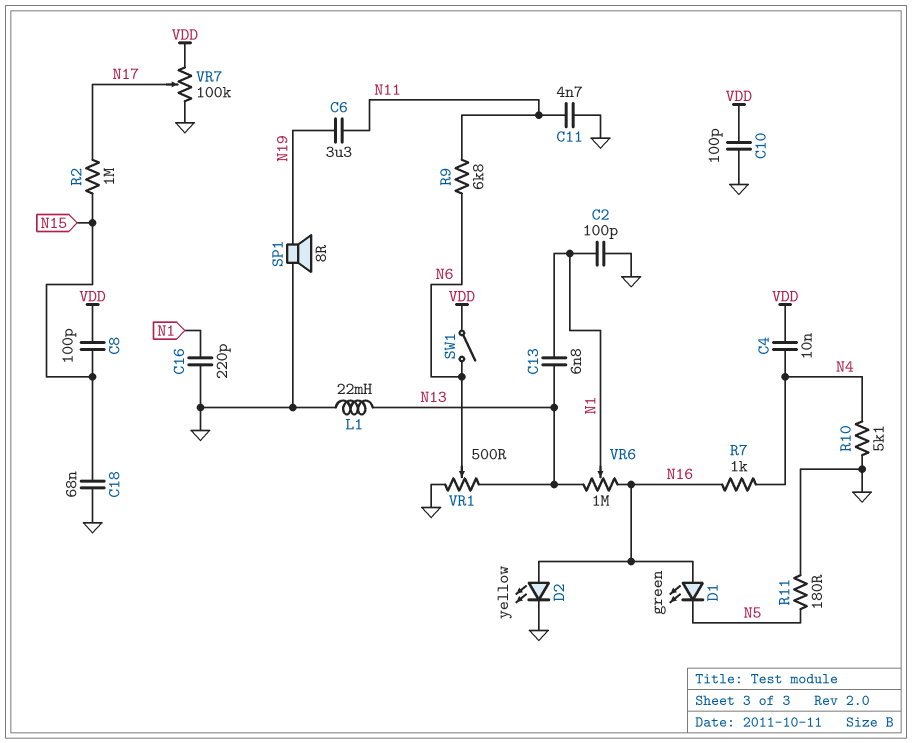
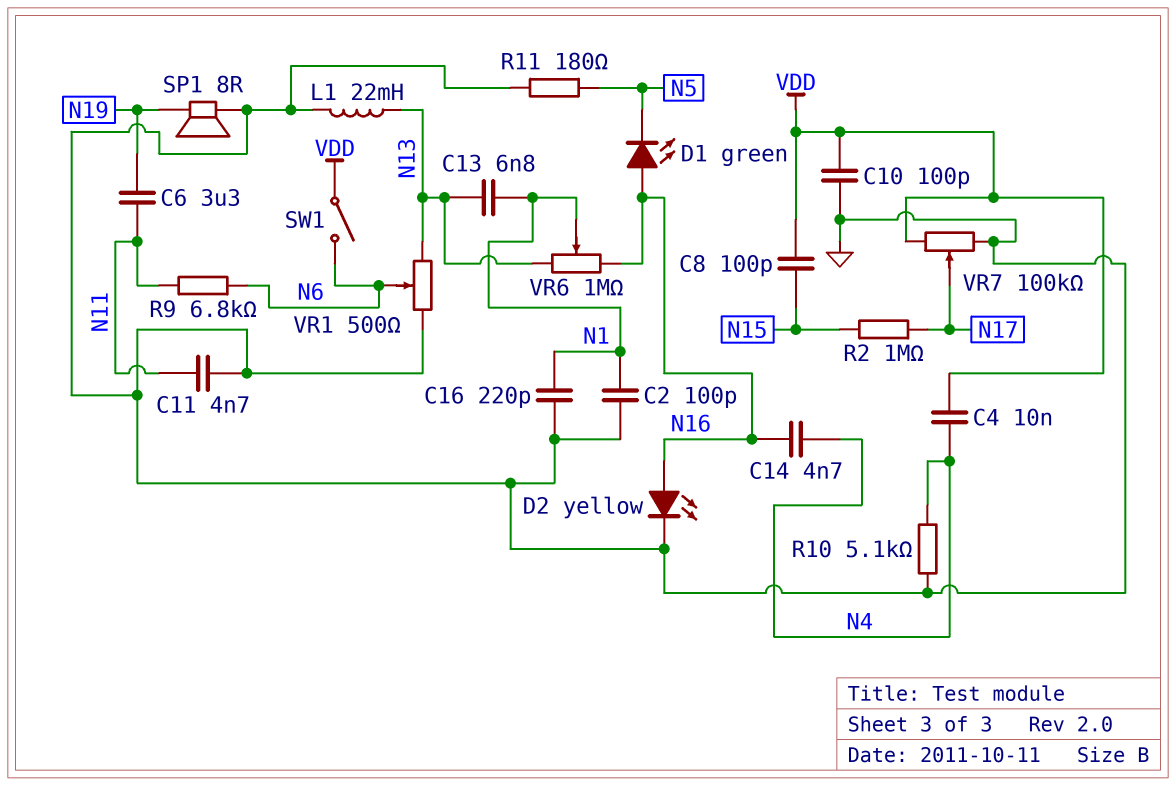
C14: none -> 4.7nF (N4, N16)
C18: 68nF (GND, N15) -> none
R7: 1k (N4, N16) -> none

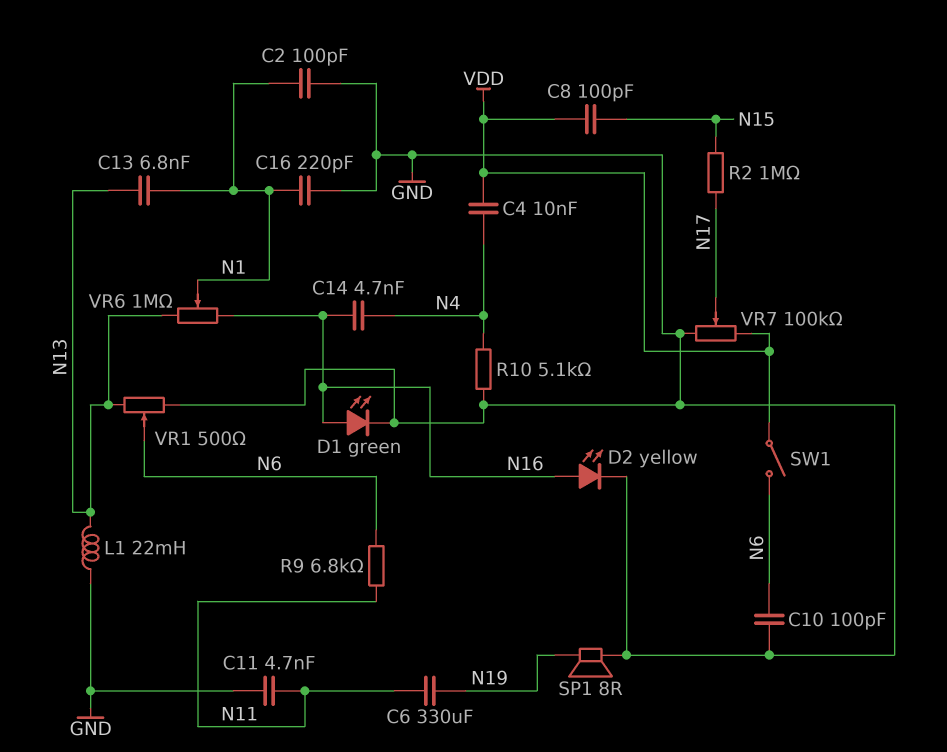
C6: 3.3uF (N11, N19) -> 330uF (N11, N19)
C10: 100pF (GND, VDD) -> 100pF (GND, N6)
D1: LED green (A N16, K N5) -> LED green (A N16, K GND)
R11: 180 (GND, N5) -> none

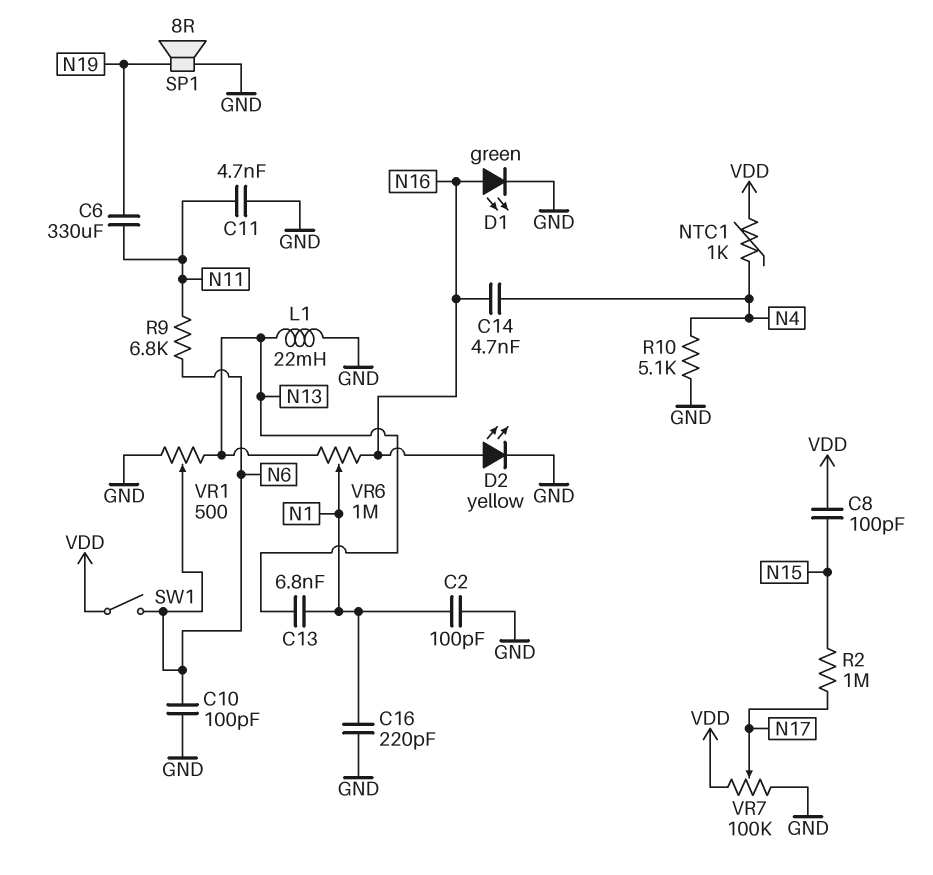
C4: 10nF (N4, VDD) -> none
NTC1: none -> 1k (N4, VDD)

